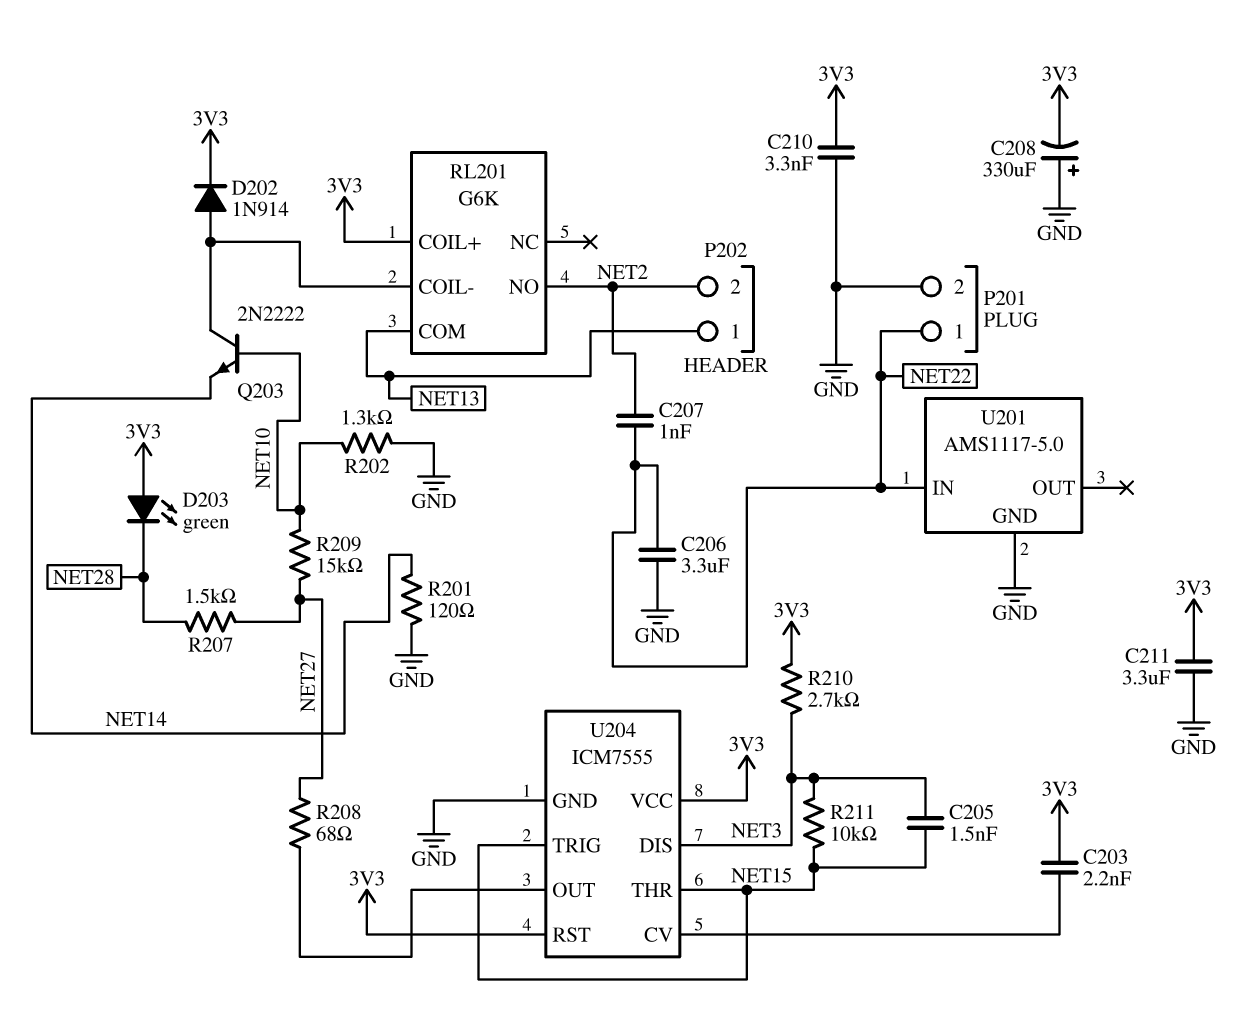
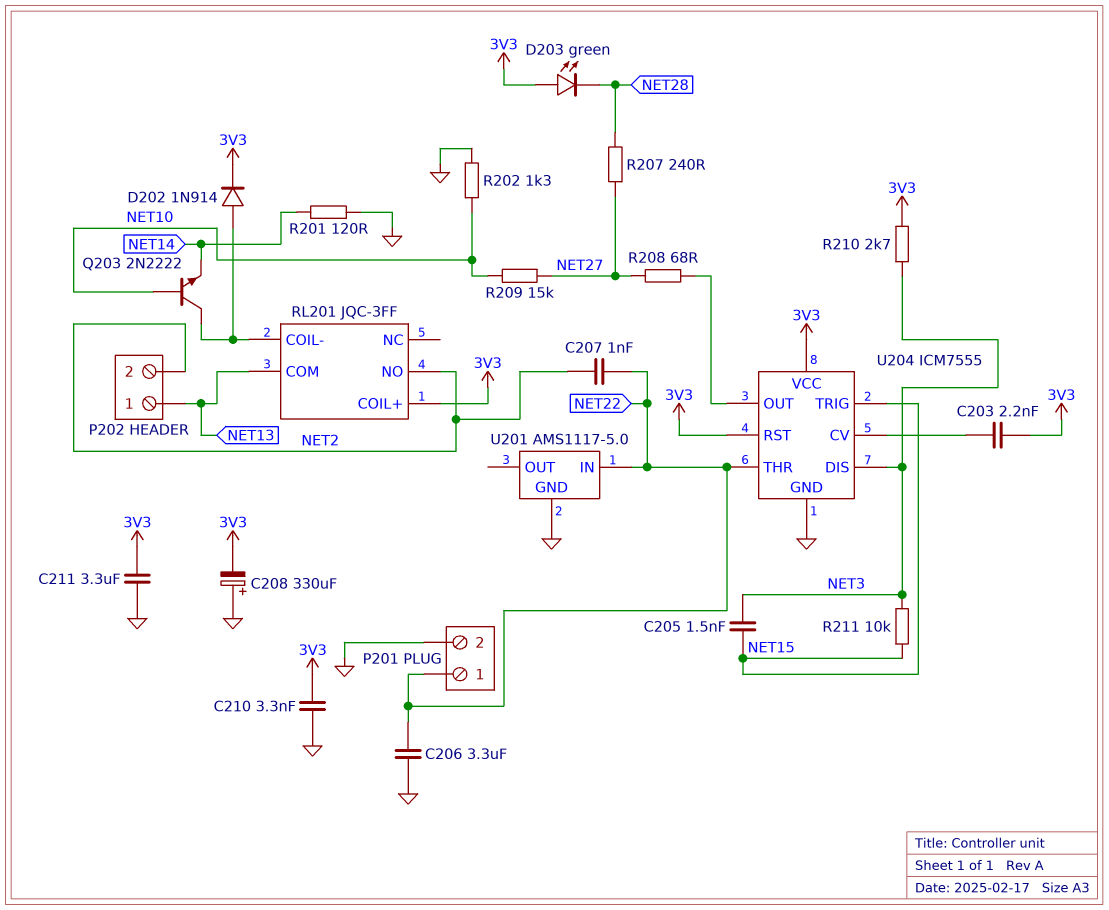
R207: 1.5k (NET27, NET28) -> 240 (NET27, NET28)
RL201: G6K -> JQC-3FF
U204 pin THR: NET15 -> NET22

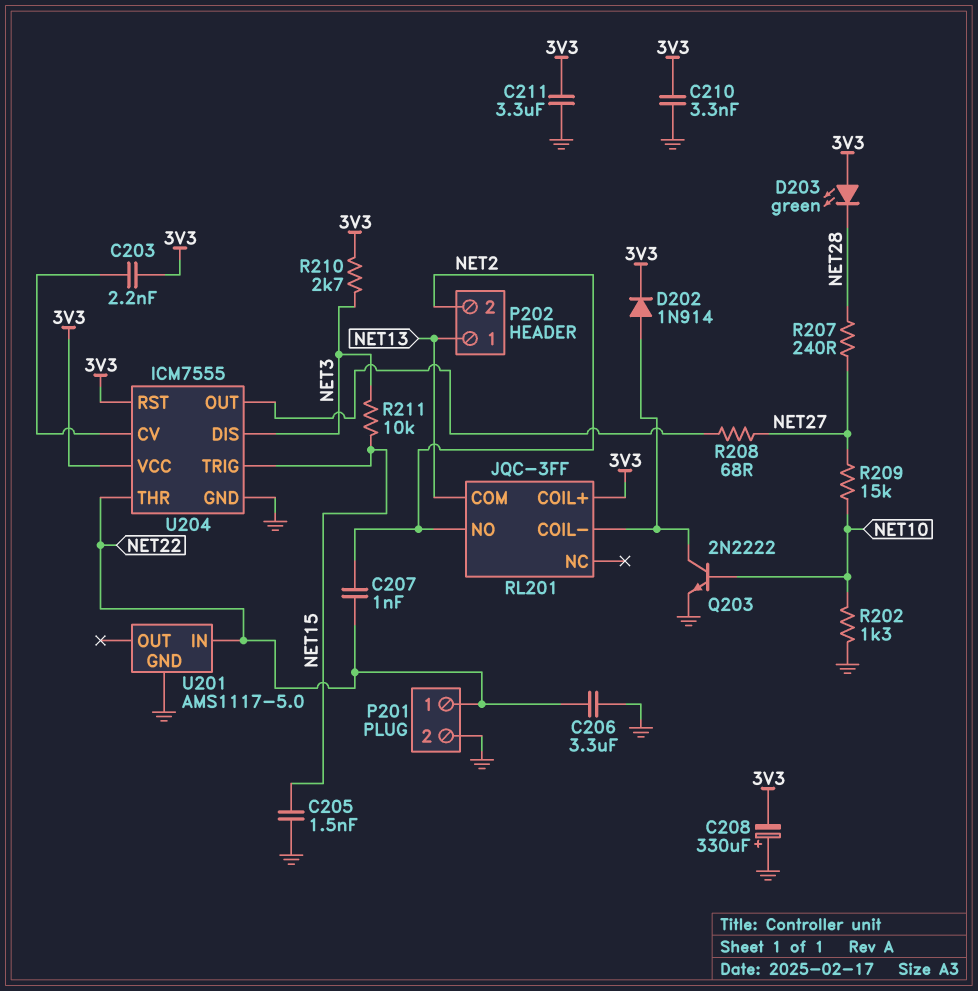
C205: 1.5nF (NET3, NET15) -> 1.5nF (GND, NET15)
Q203: NPN 2N2222 (B NET10, C RL201/COIL-, E NET14) -> NPN 2N2222 (B NET10, C RL201/COIL-, E GND)
R201: 120 (GND, NET14) -> none

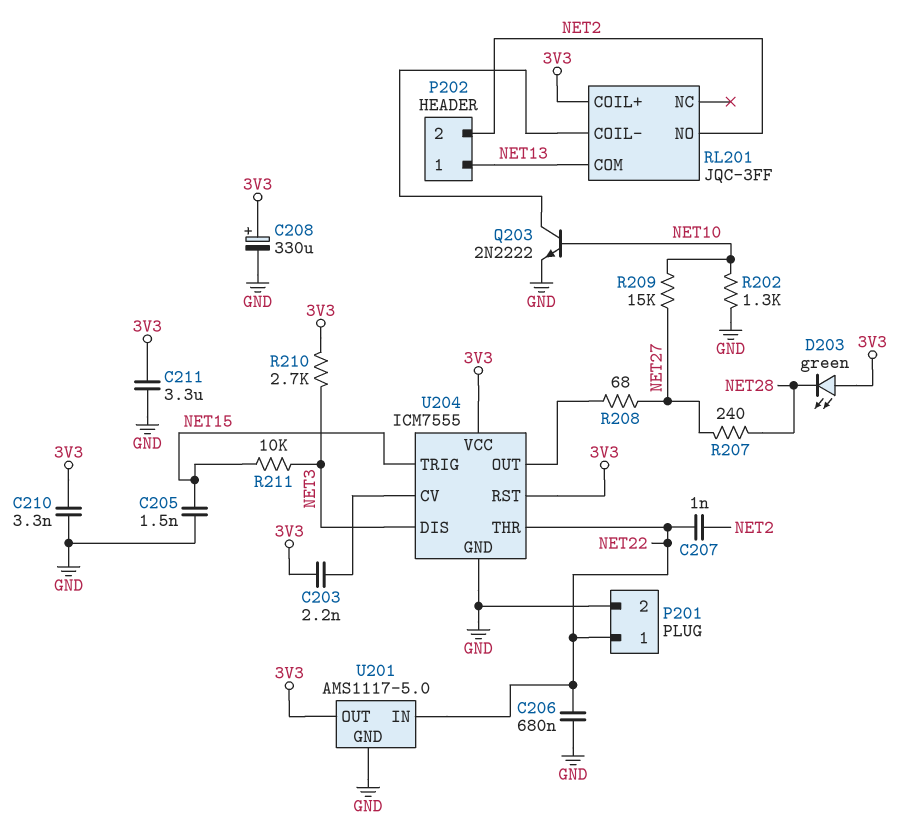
C206: 3.3uF (GND, NET22) -> 680nF (GND, NET22)
C208: 330uF (plus GND, minus 3V3) -> 330uF (plus 3V3, minus GND)
D202: diode 1N914 (A RL201/COIL-, K 3V3) -> none
U201 pin OUT: none -> 3V3

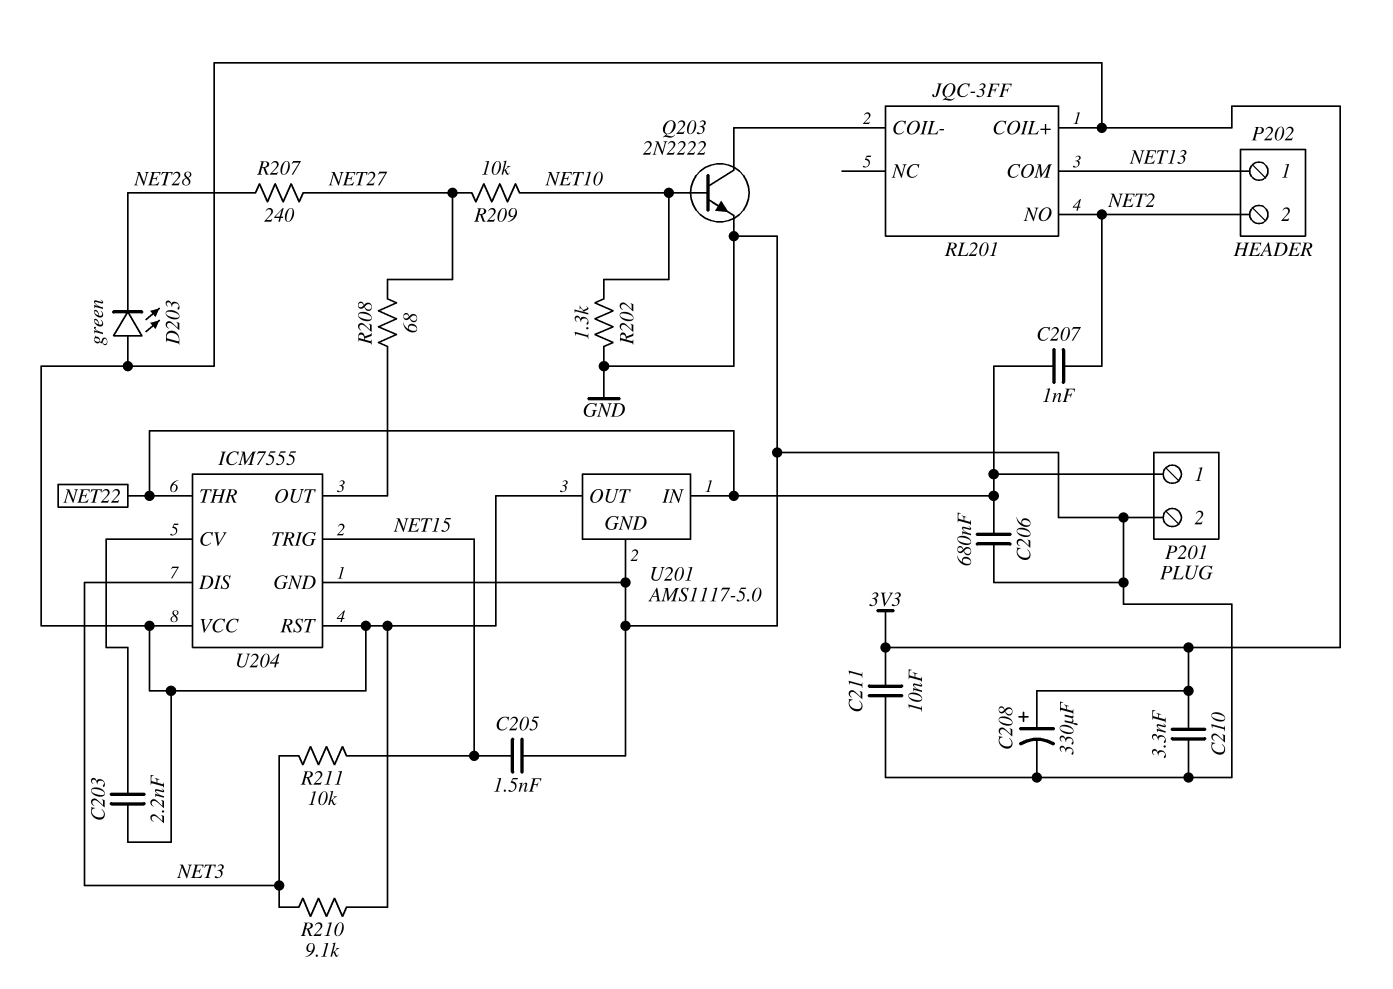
C211: 3.3uF (3V3, GND) -> 10nF (3V3, GND)
R209: 15k (NET10, NET27) -> 10k (NET10, NET27)
R210: 2.7k (3V3, NET3) -> 9.1k (3V3, NET3)

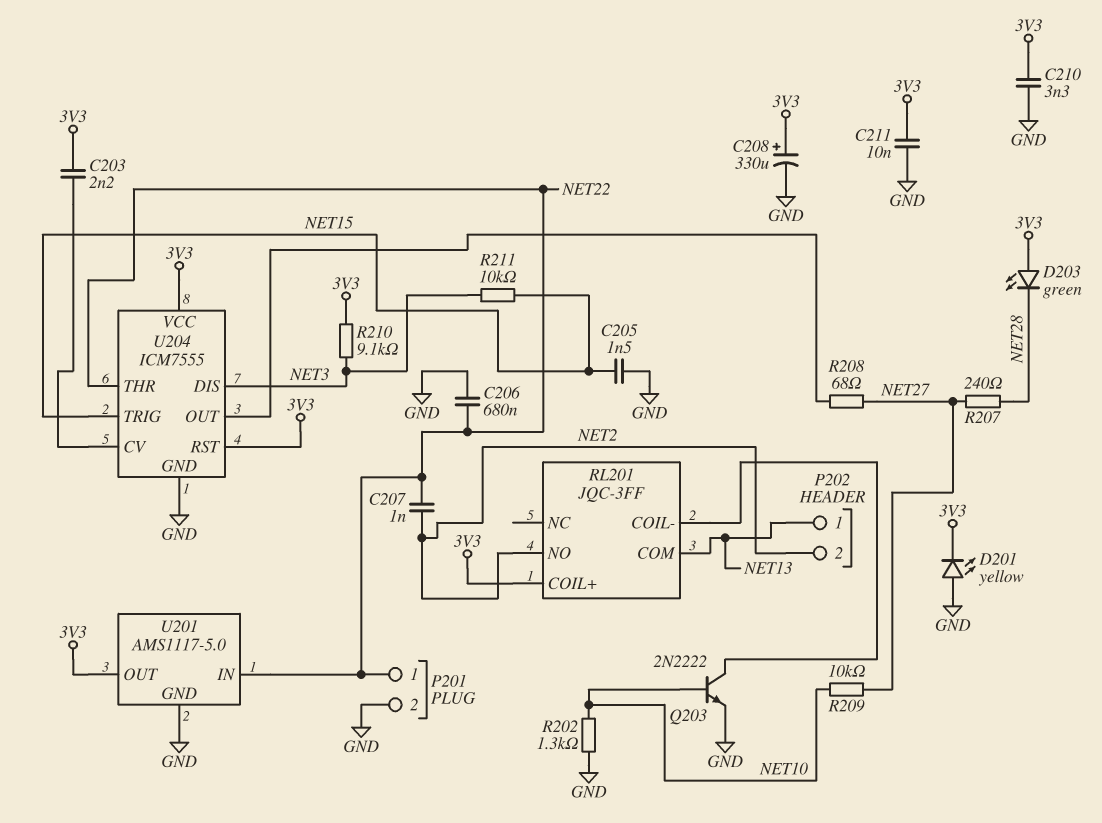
D201: none -> LED yellow (A GND, K 3V3)

